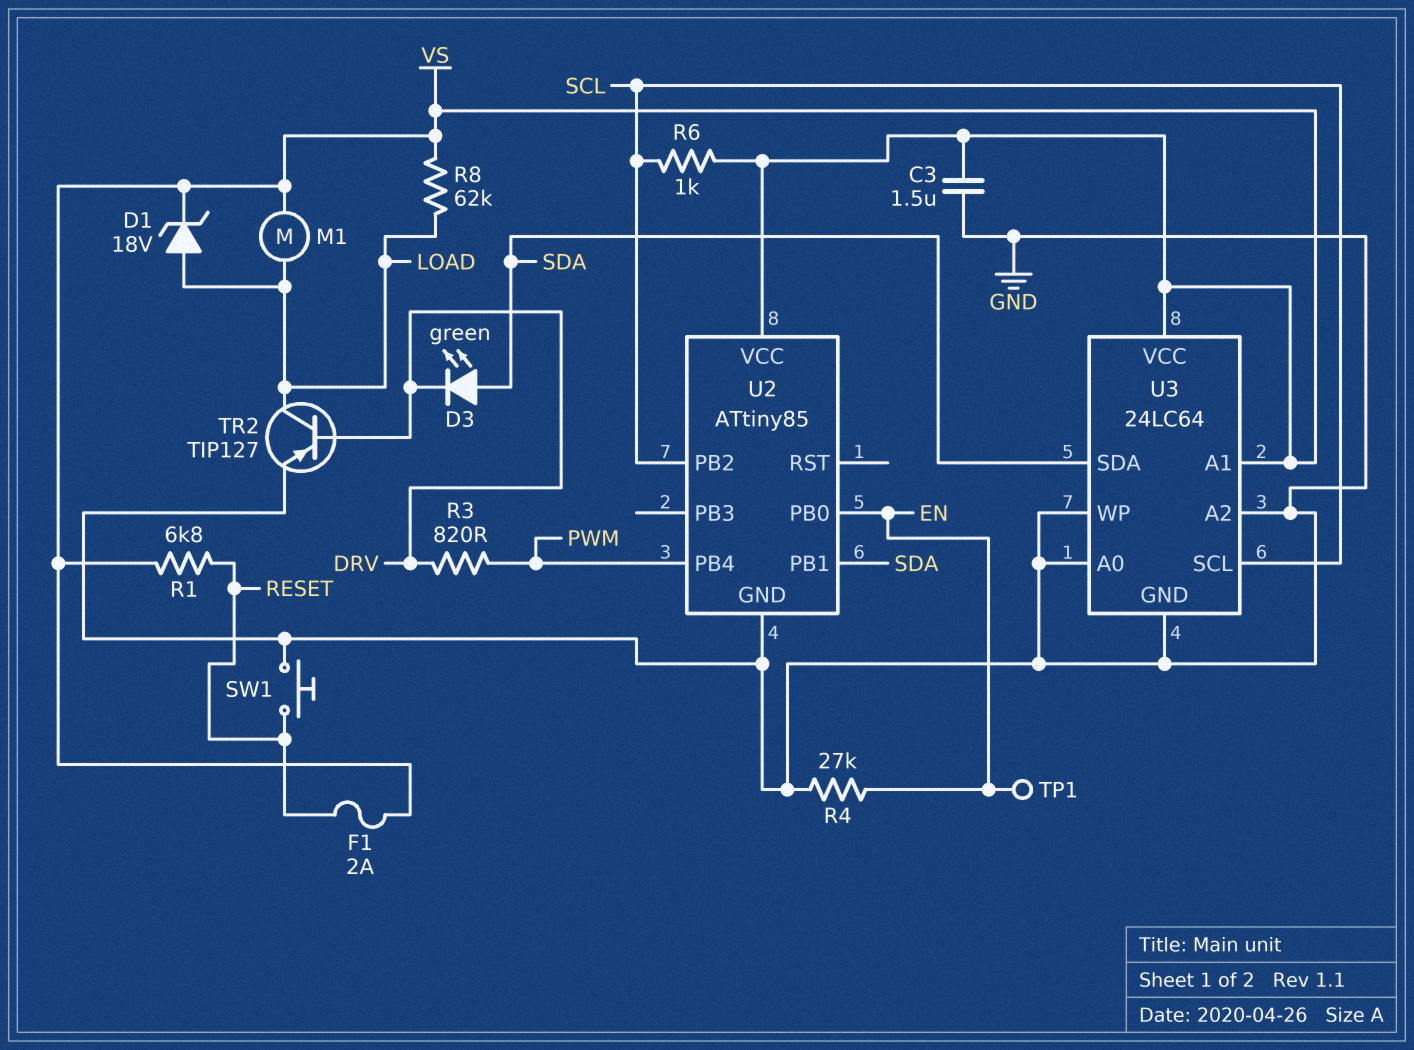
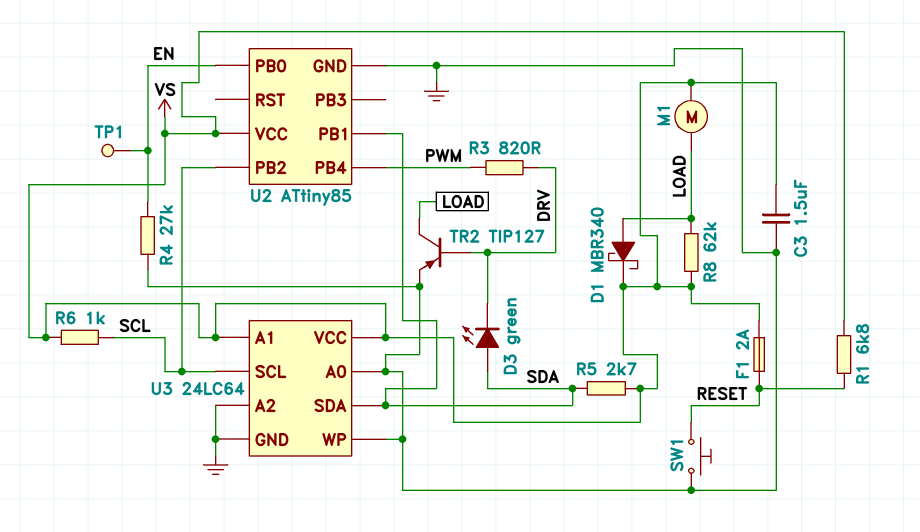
D1: zener 18V (A LOAD, K VS) -> schottky MBR340 (A LOAD, K VS)
R5: none -> 2.7k (SDA, VS)

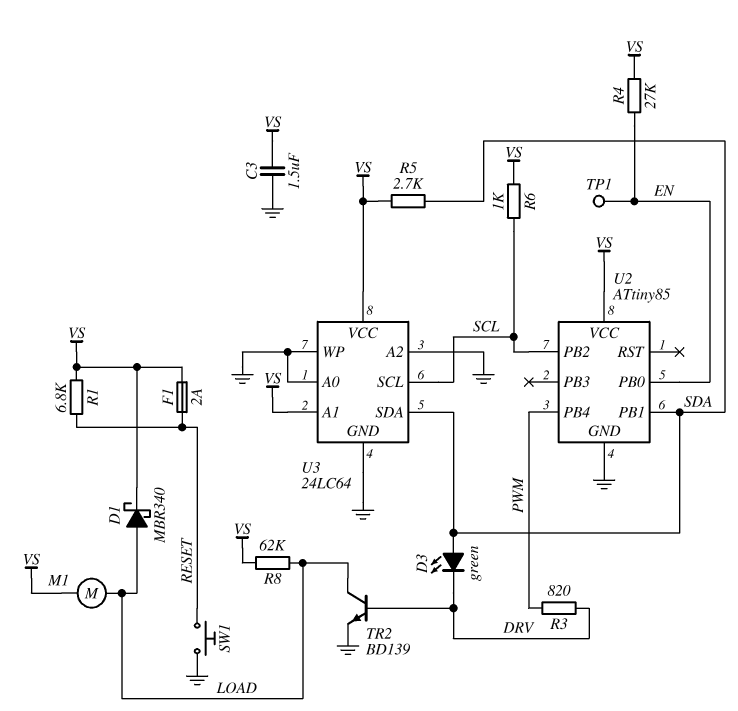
R4: 27k (EN, GND) -> 27k (EN, VS)
TR2: PNP TIP127 (B DRV, C LOAD, E GND) -> NPN BD139 (B DRV, C LOAD, E GND)

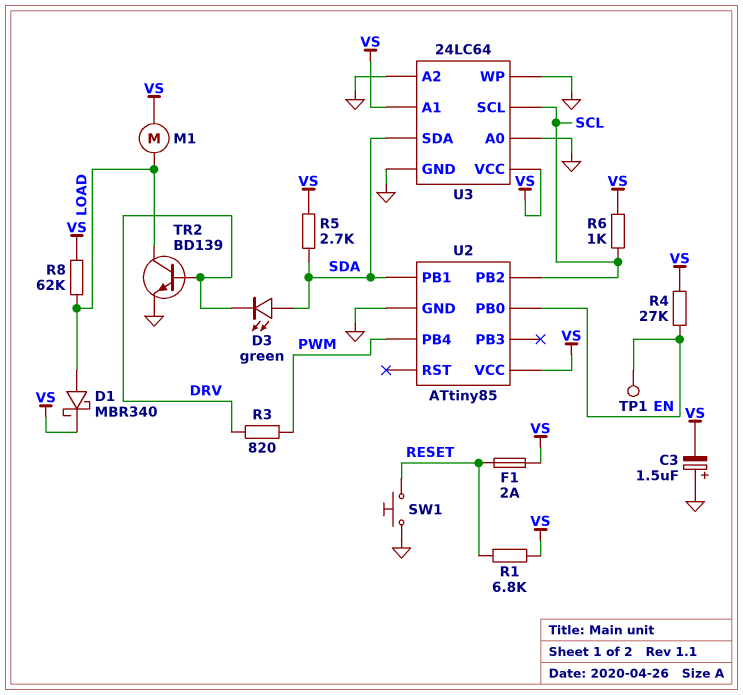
C3: 1.5uF (GND, VS) -> 1.5uF (plus GND, minus VS)

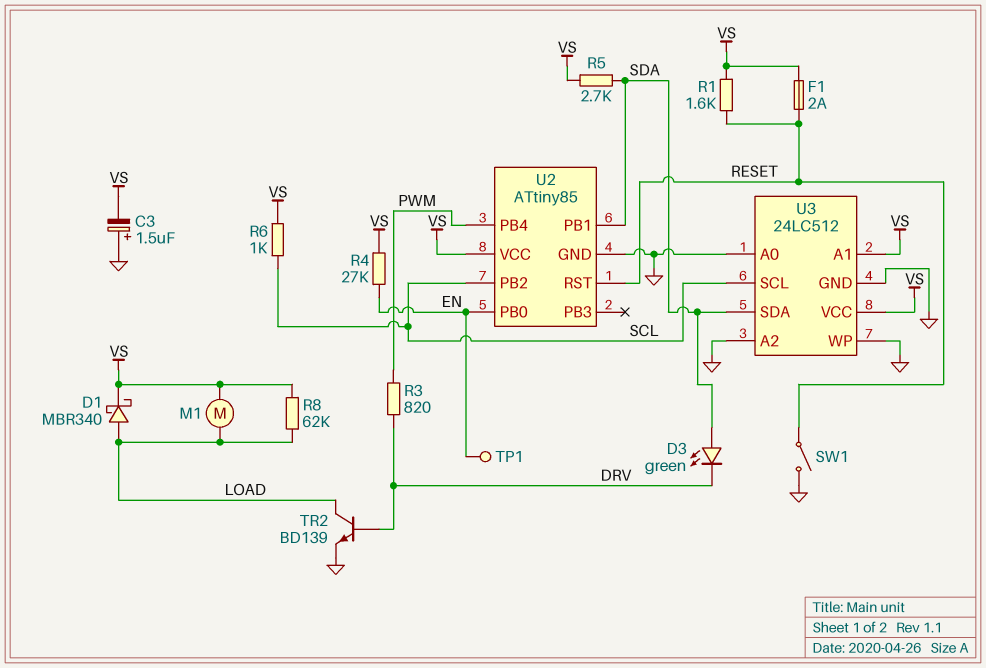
R1: 6.8k (RESET, VS) -> 1.6k (RESET, VS)
SW1: button (GND, RESET) -> switch (GND, RESET)
U2 pin RST: none -> RESET
U3: 24LC64 -> 24LC512

